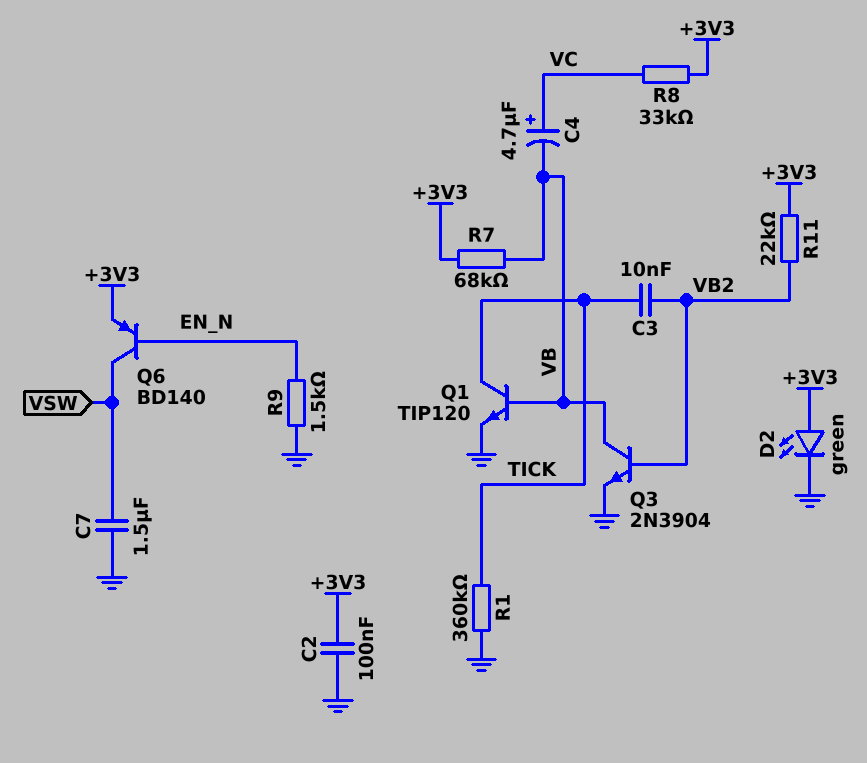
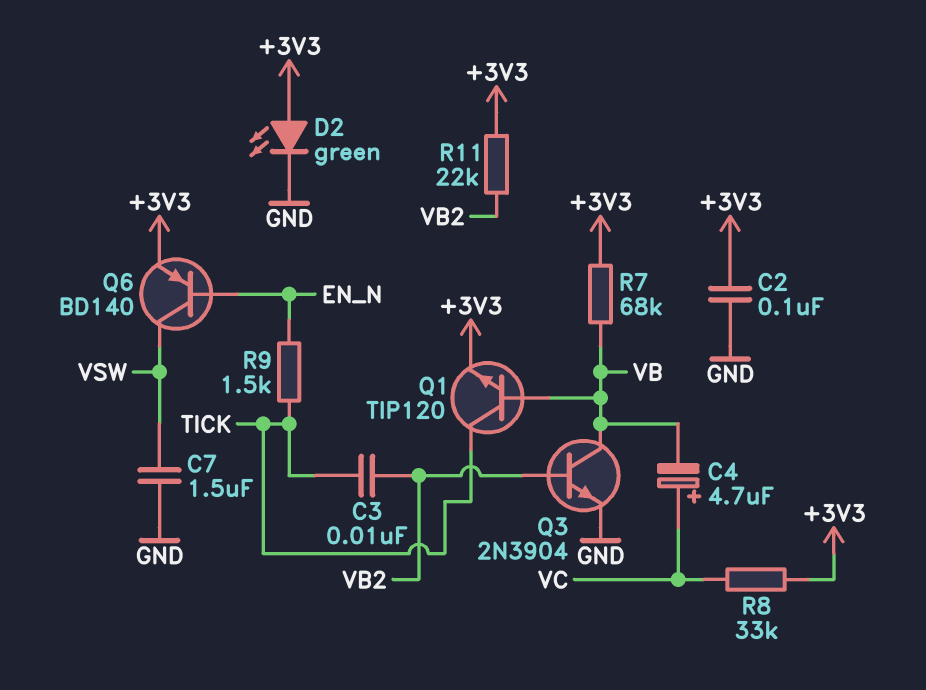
Q1: NPN TIP120 (B VB, C TICK, E GND) -> NPN TIP120 (B VB, C TICK, E +3V3)
R1: 360k (GND, TICK) -> none
R9: 1.5k (EN_N, GND) -> 1.5k (EN_N, TICK)

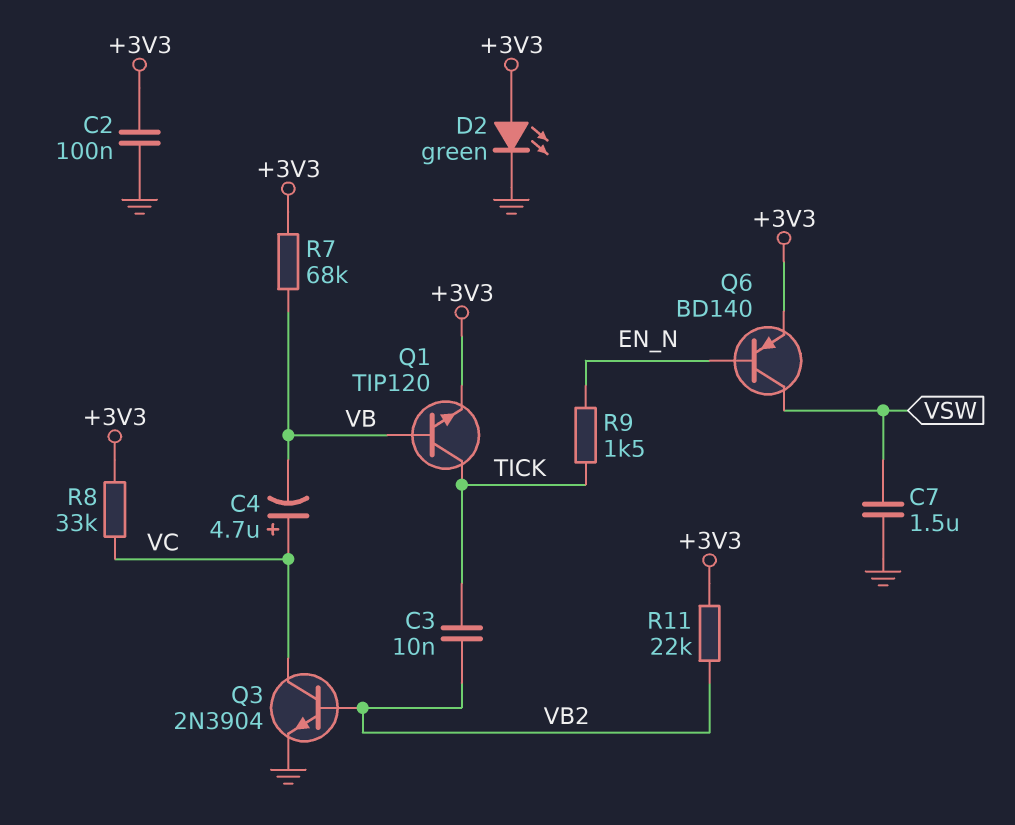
Q3: NPN 2N3904 (B VB2, C VB, E GND) -> NPN 2N3904 (B VB2, C VC, E GND)

